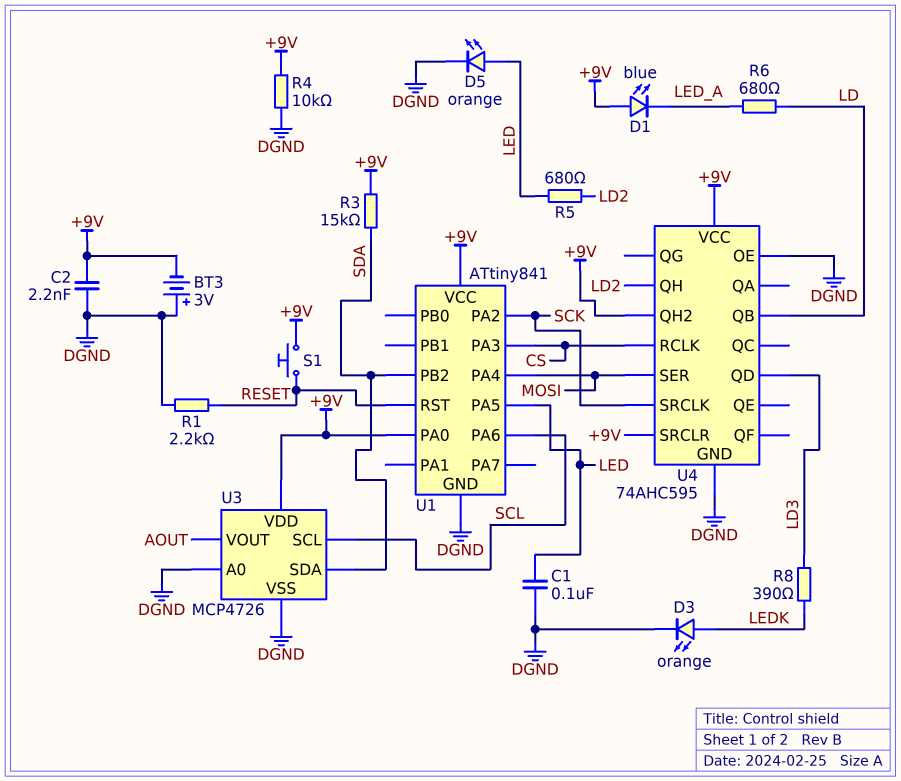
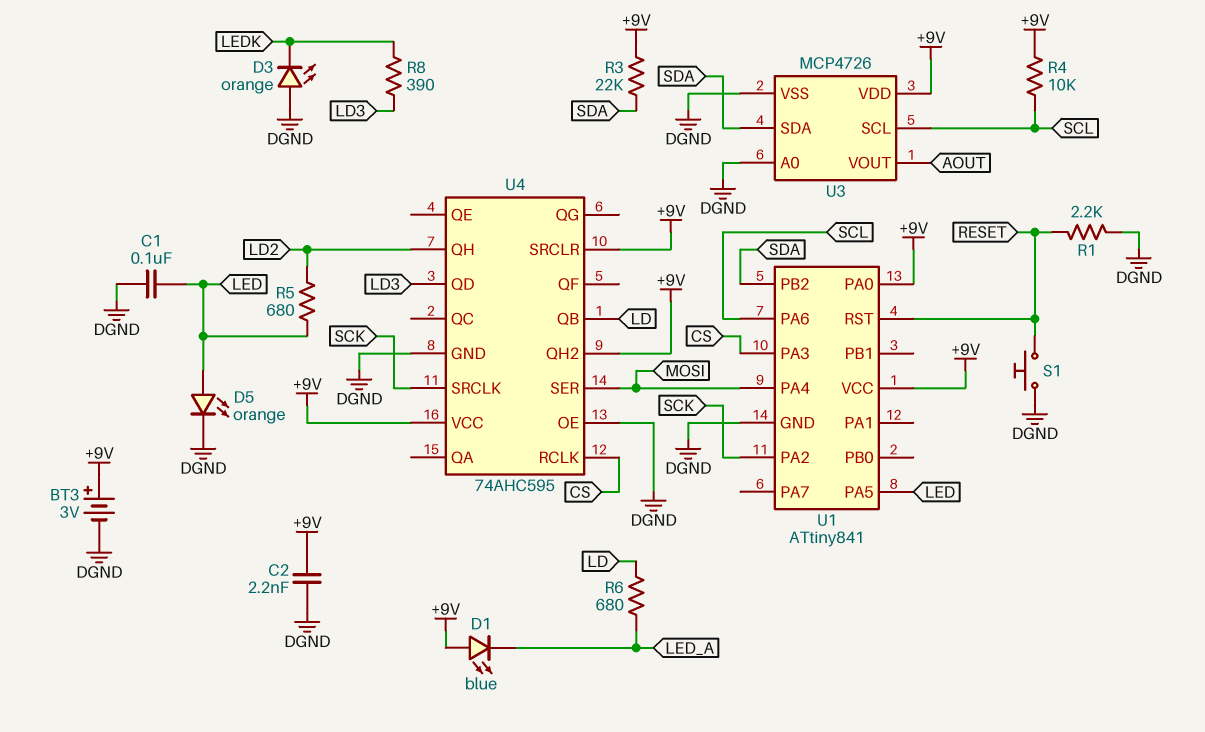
BT3: 3V (plus DGND, minus +9V) -> 3V (plus +9V, minus DGND)
D3: LED orange (A LEDK, K DGND) -> LED orange (A DGND, K LEDK)
R3: 15k (+9V, SDA) -> 22k (+9V, SDA)
R4: 10k (+9V, DGND) -> 10k (+9V, SCL)
S1: button (+9V, RESET) -> button (DGND, RESET)

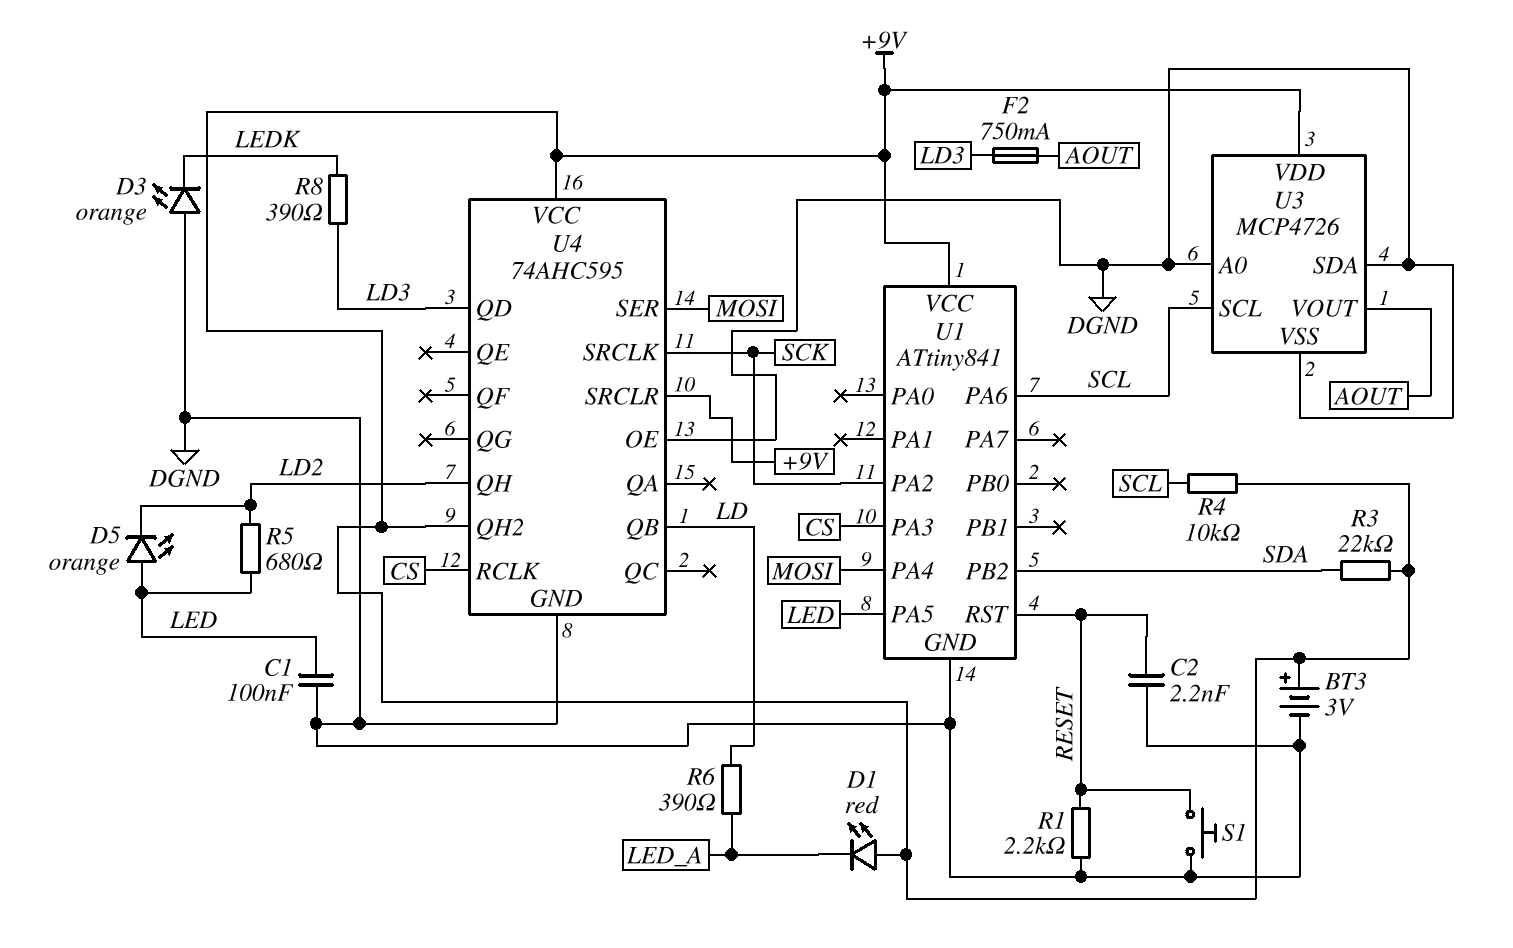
C2: 2.2nF (+9V, DGND) -> 2.2nF (DGND, RESET)
D1: LED blue (A +9V, K LED_A) -> LED red (A +9V, K LED_A)
D5: LED orange (A LED, K DGND) -> LED orange (A LED, K LD2)
F2: none -> 750mA (AOUT, LD3)
R6: 680 (LD, LED_A) -> 390 (LD, LED_A)
U1 pin PA0: +9V -> none
U3 pin SDA: SDA -> DGND

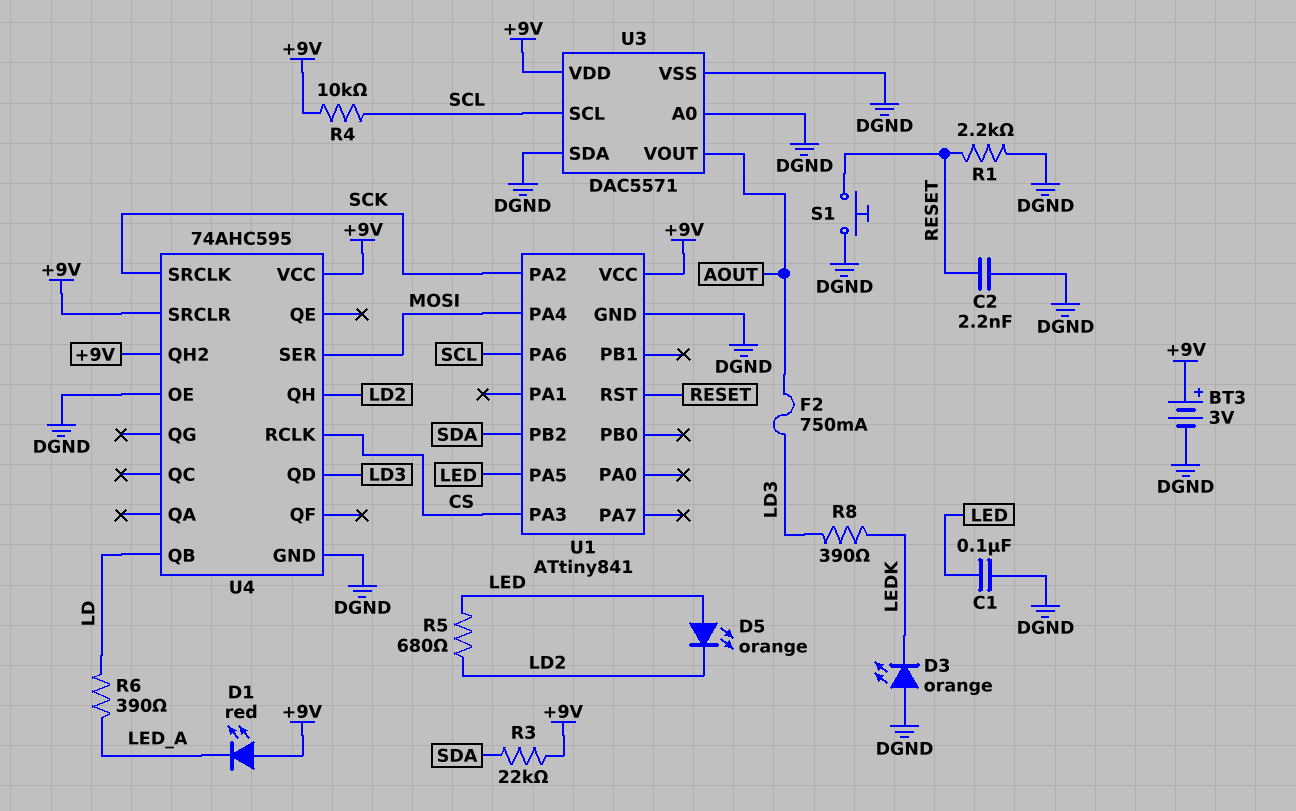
U3: MCP4726 -> DAC5571

